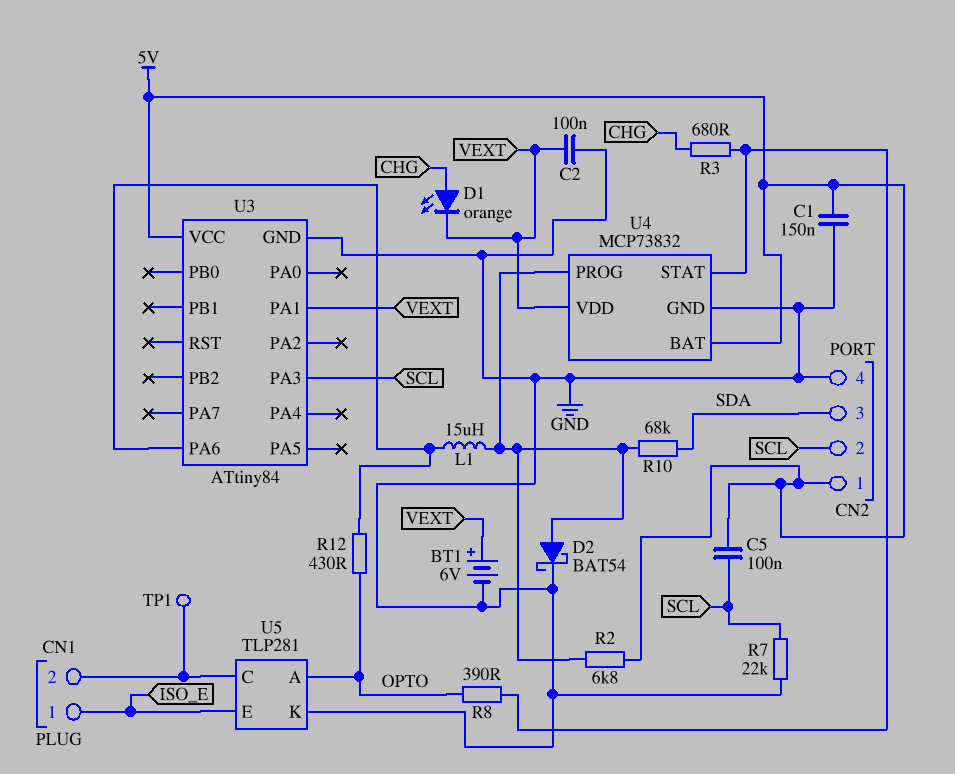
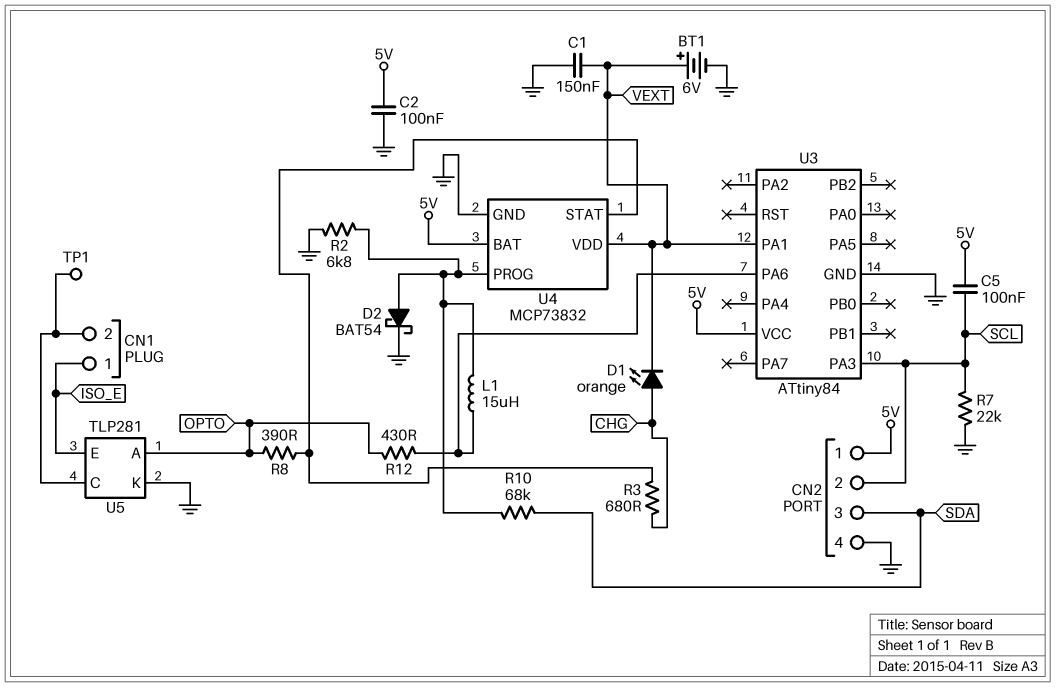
C1: 150nF (5V, GND) -> 150nF (GND, VEXT)
C2: 100nF (GND, VEXT) -> 100nF (5V, GND)
R2: 6.8k (5V, U4/PROG) -> 6.8k (GND, U4/PROG)

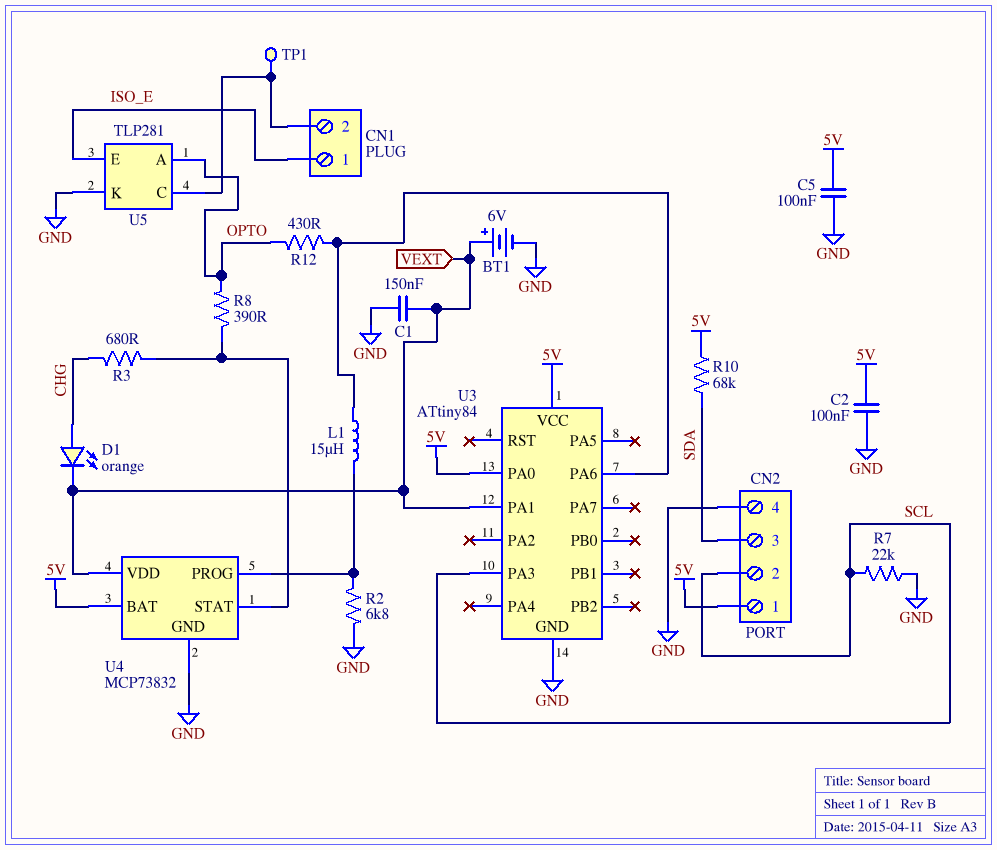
C5: 100nF (5V, SCL) -> 100nF (5V, GND)
D2: schottky BAT54 (A U4/PROG, K GND) -> none
R10: 68k (SDA, U4/PROG) -> 68k (5V, SDA)
U3 pin PA0: none -> 5V

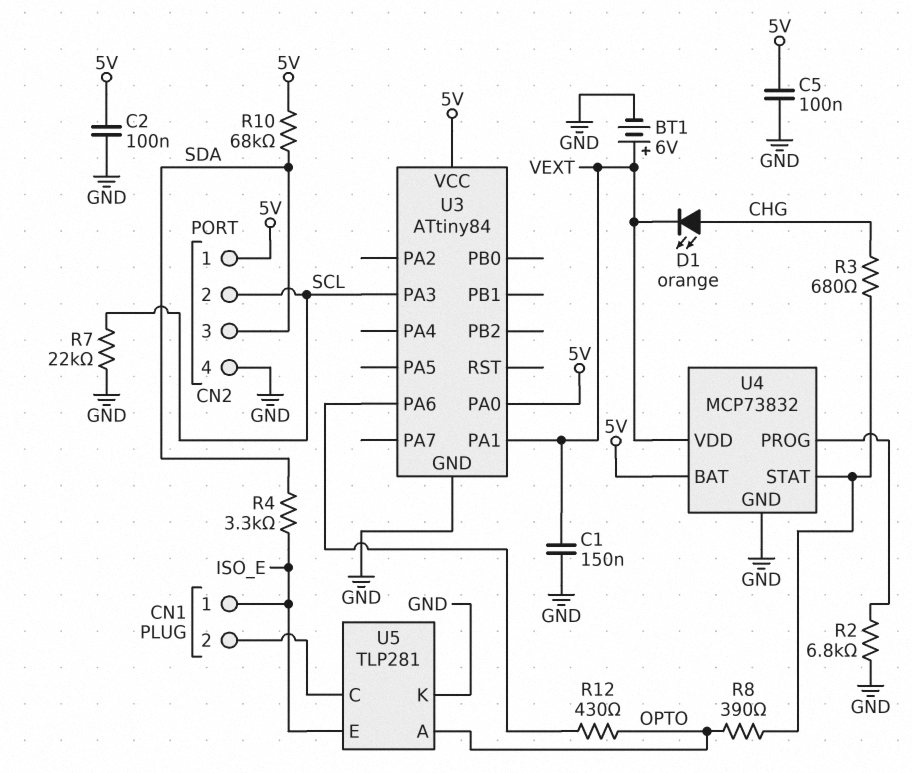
L1: 15uH (U3/PA6, U4/PROG) -> none
R4: none -> 3.3k (ISO_E, SDA)
TP1: test point (CN1/2) -> none

